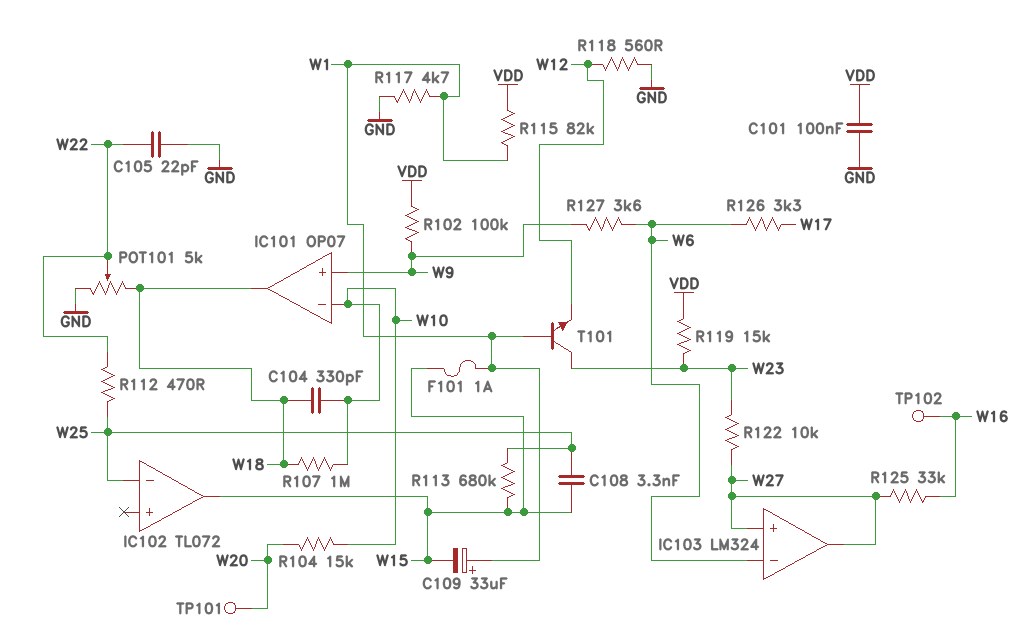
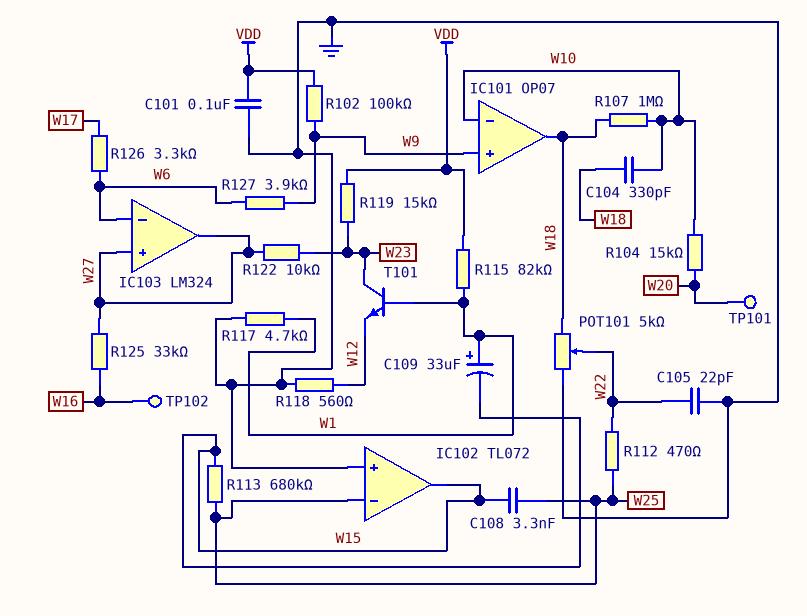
F101: 1A (W1, W15) -> none
IC102 pin in+: none -> GND
R127: 3.6k (W6, W9) -> 3.9k (W6, W9)

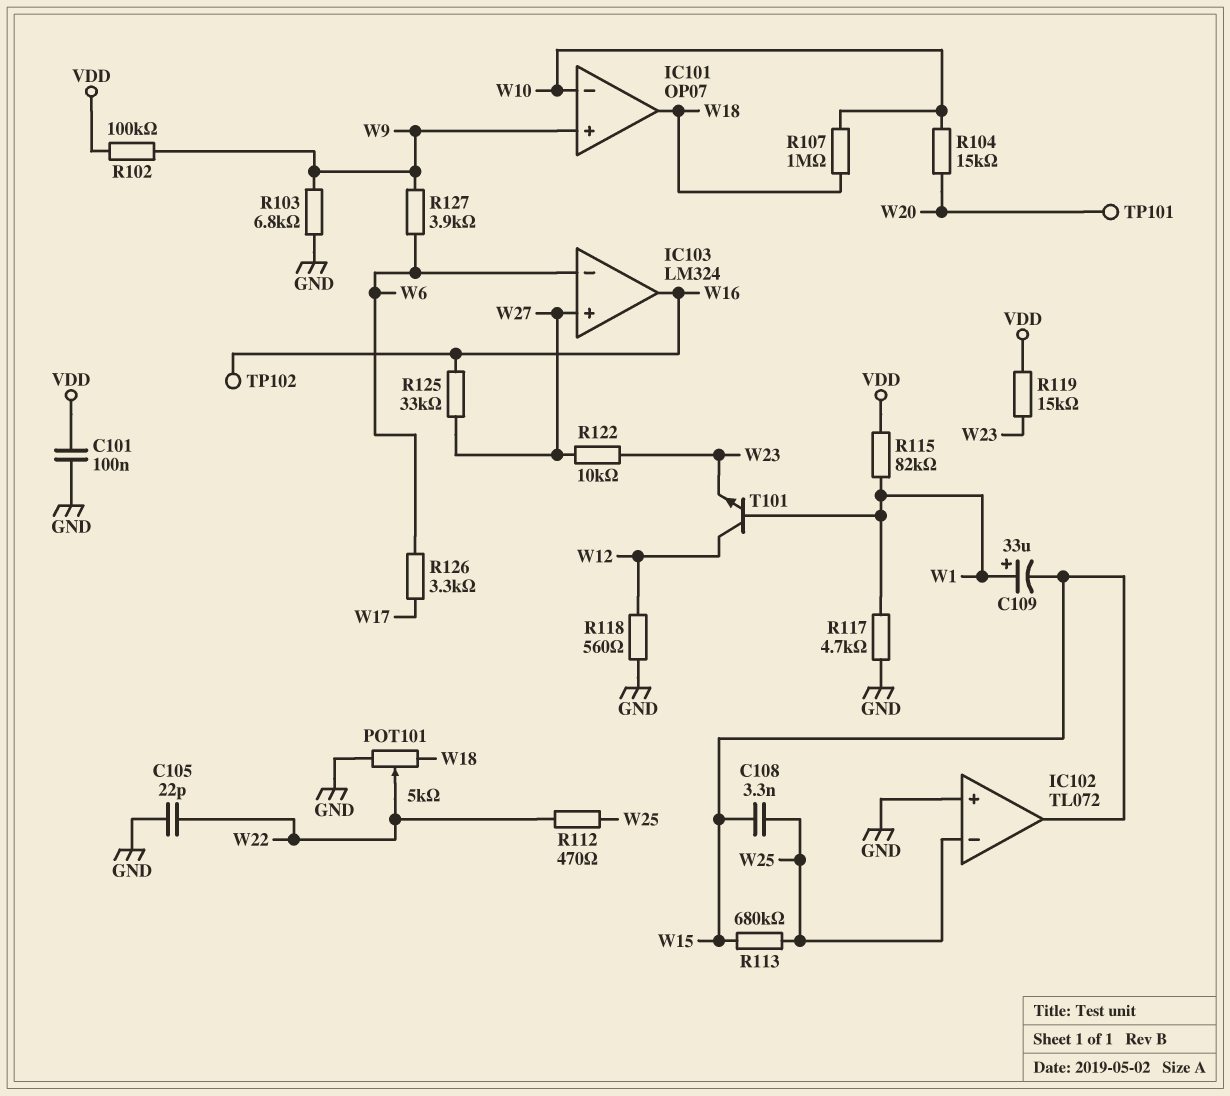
C104: 330pF (W10, W18) -> none
IC103 pin out: W27 -> W16
R103: none -> 6.8k (GND, W9)
T101: NPN (B W1, C W23, E W12) -> NPN (B W1, C W12, E W23)

